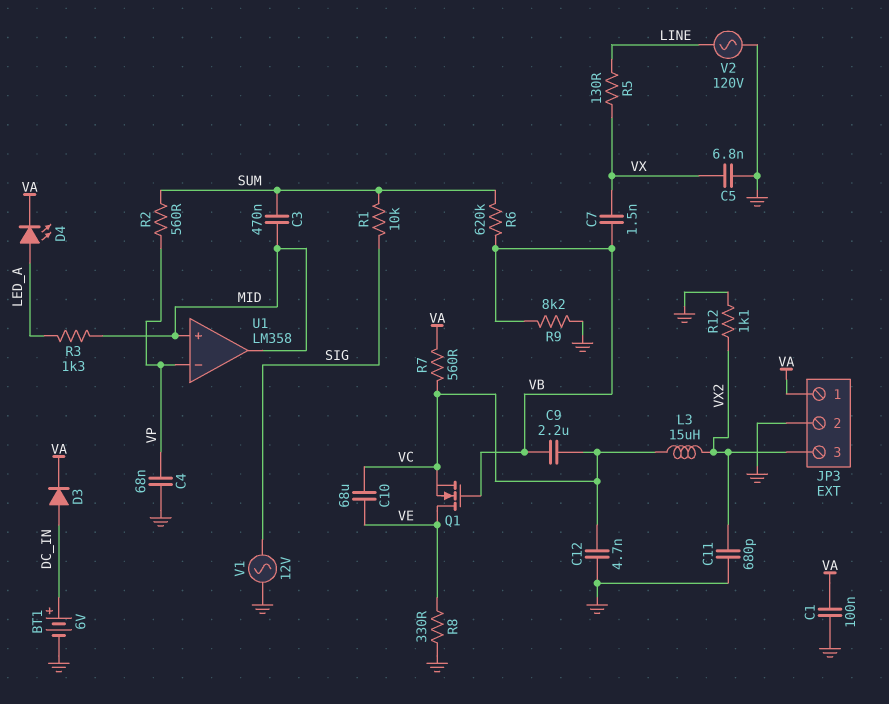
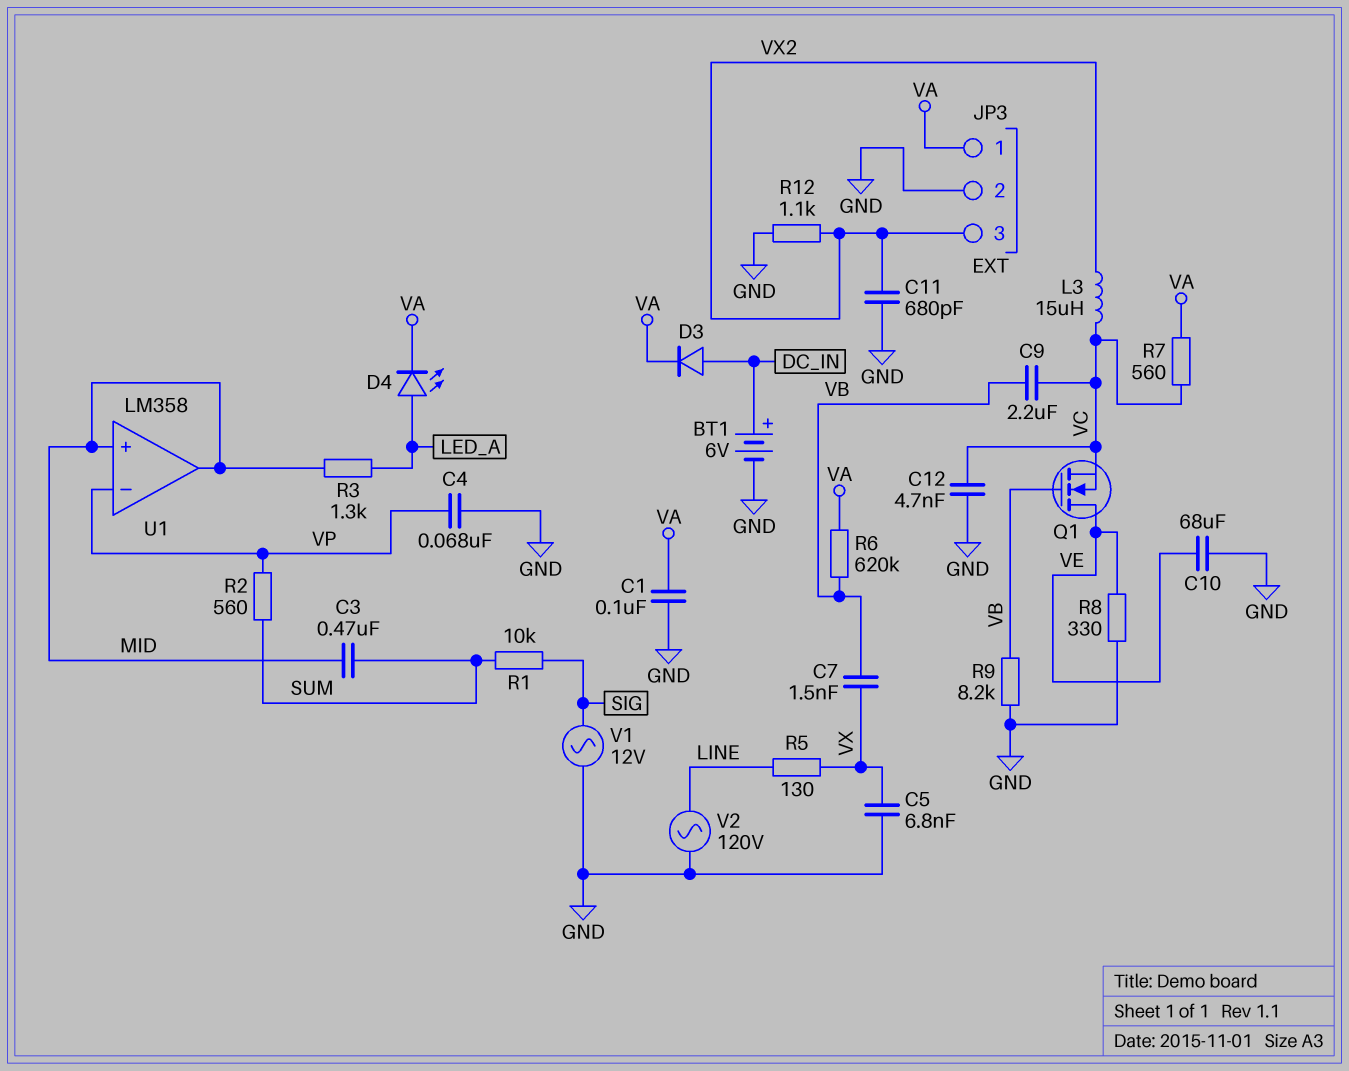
C10: 68uF (VC, VE) -> 68uF (GND, VE)
R6: 620k (SUM, VB) -> 620k (VA, VB)

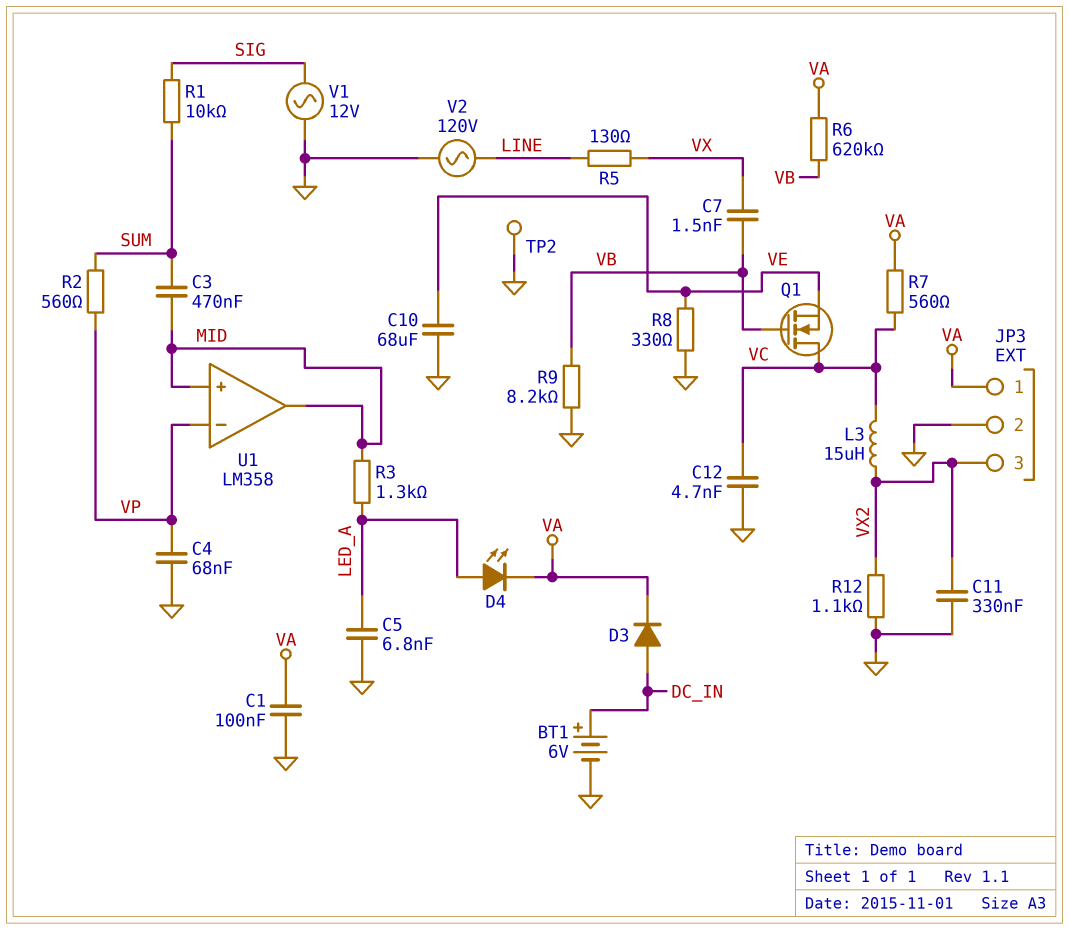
C5: 6.8nF (GND, VX) -> 6.8nF (GND, LED_A)
C9: 2.2uF (VB, VC) -> none
C11: 680pF (GND, VX2) -> 330nF (GND, VX2)
Q1: NMOS (G VB, D VE, S VC) -> NMOS (G VB, D VC, S VE)
TP2: none -> test point (GND)

